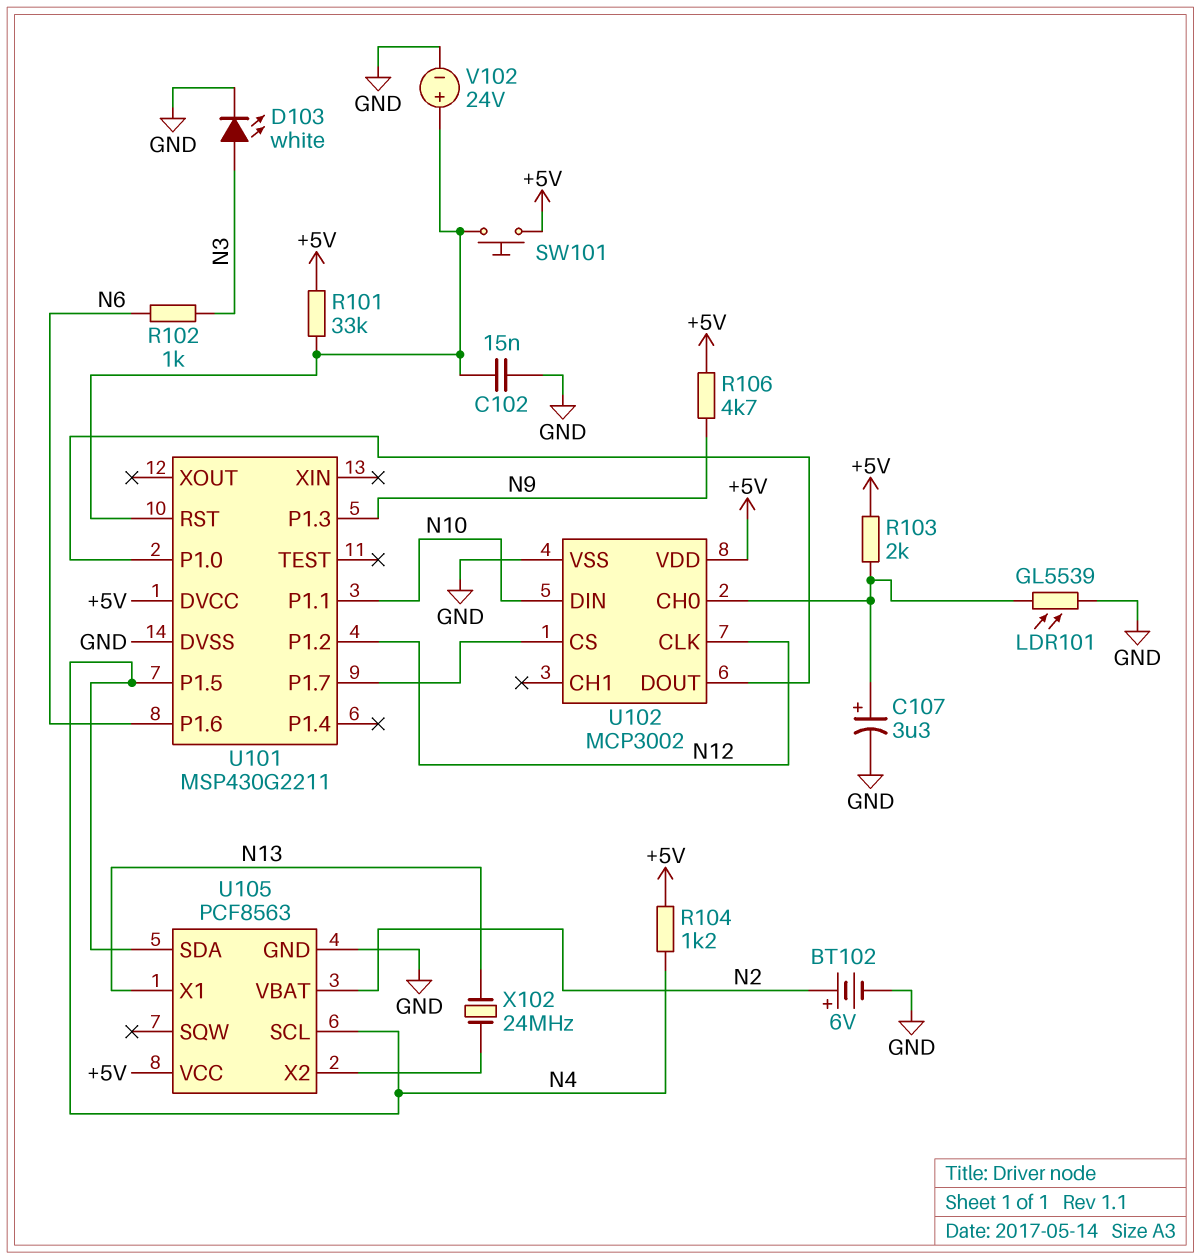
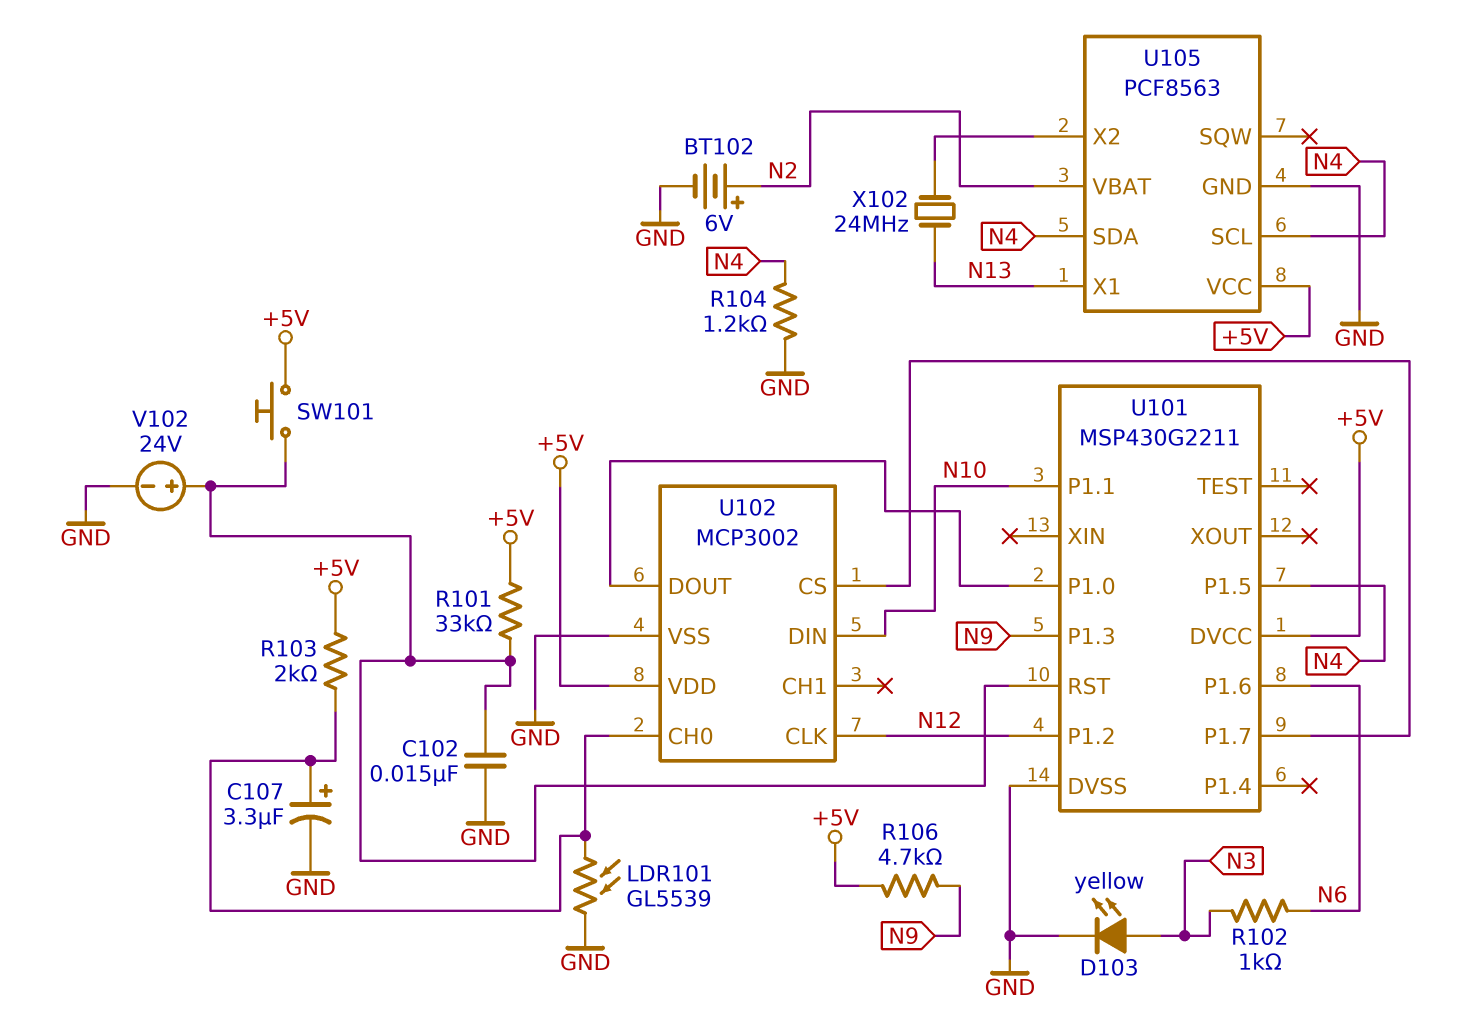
D103: LED white (A N3, K GND) -> LED yellow (A N3, K GND)
R104: 1.2k (+5V, N4) -> 1.2k (GND, N4)

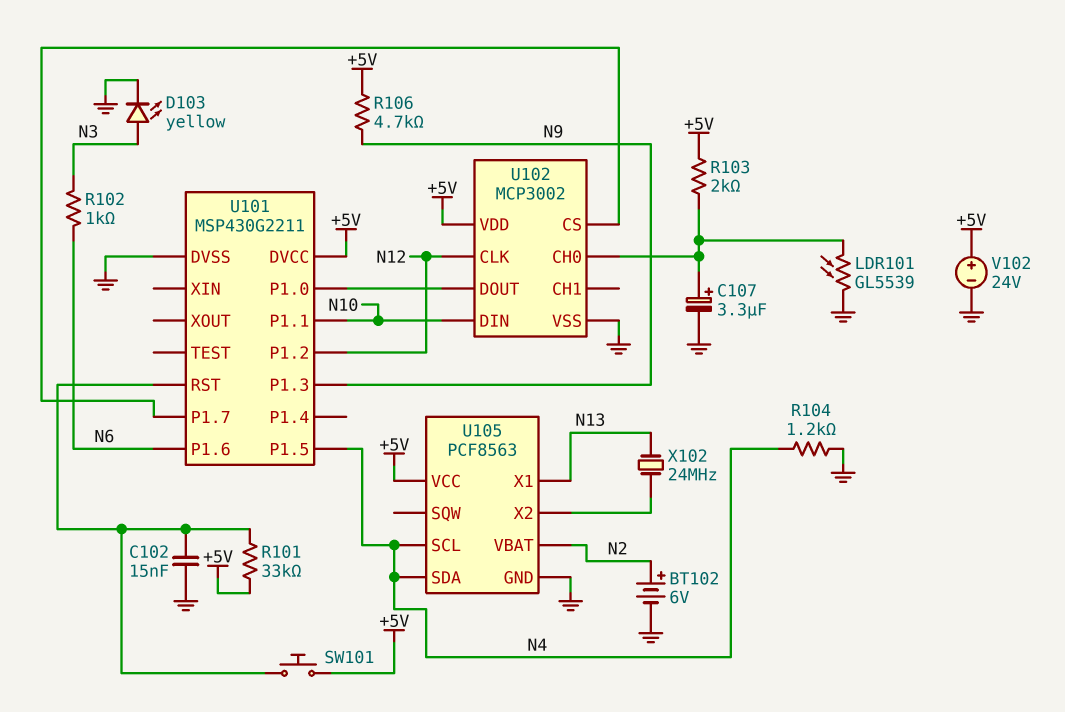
V102: 24V (plus U101/RST, minus GND) -> 24V (plus +5V, minus GND)

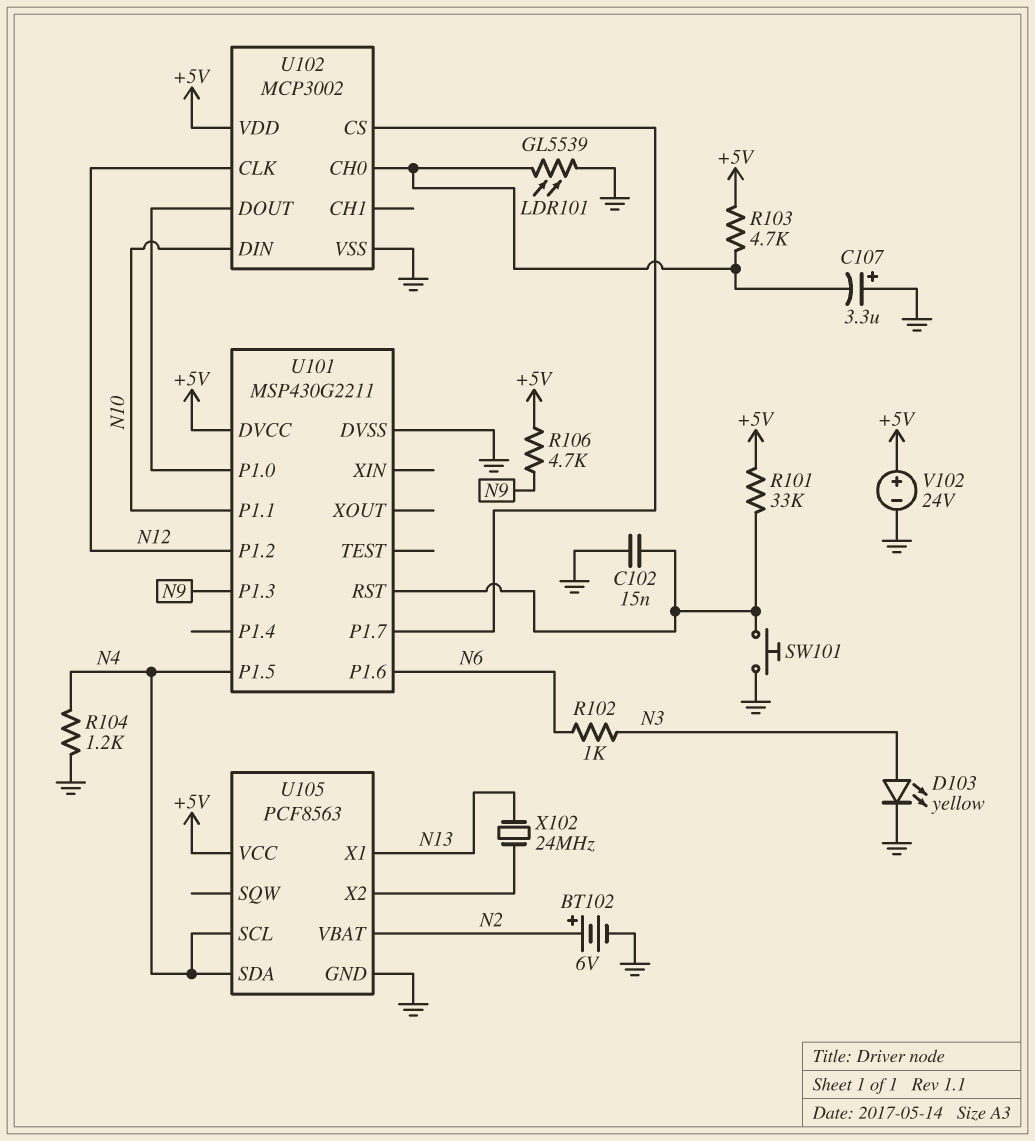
C107: 3.3uF (plus U102/CH0, minus GND) -> 3.3uF (plus GND, minus U102/CH0)
R103: 2k (+5V, U102/CH0) -> 4.7k (+5V, U102/CH0)
SW101: button (+5V, U101/RST) -> button (GND, U101/RST)

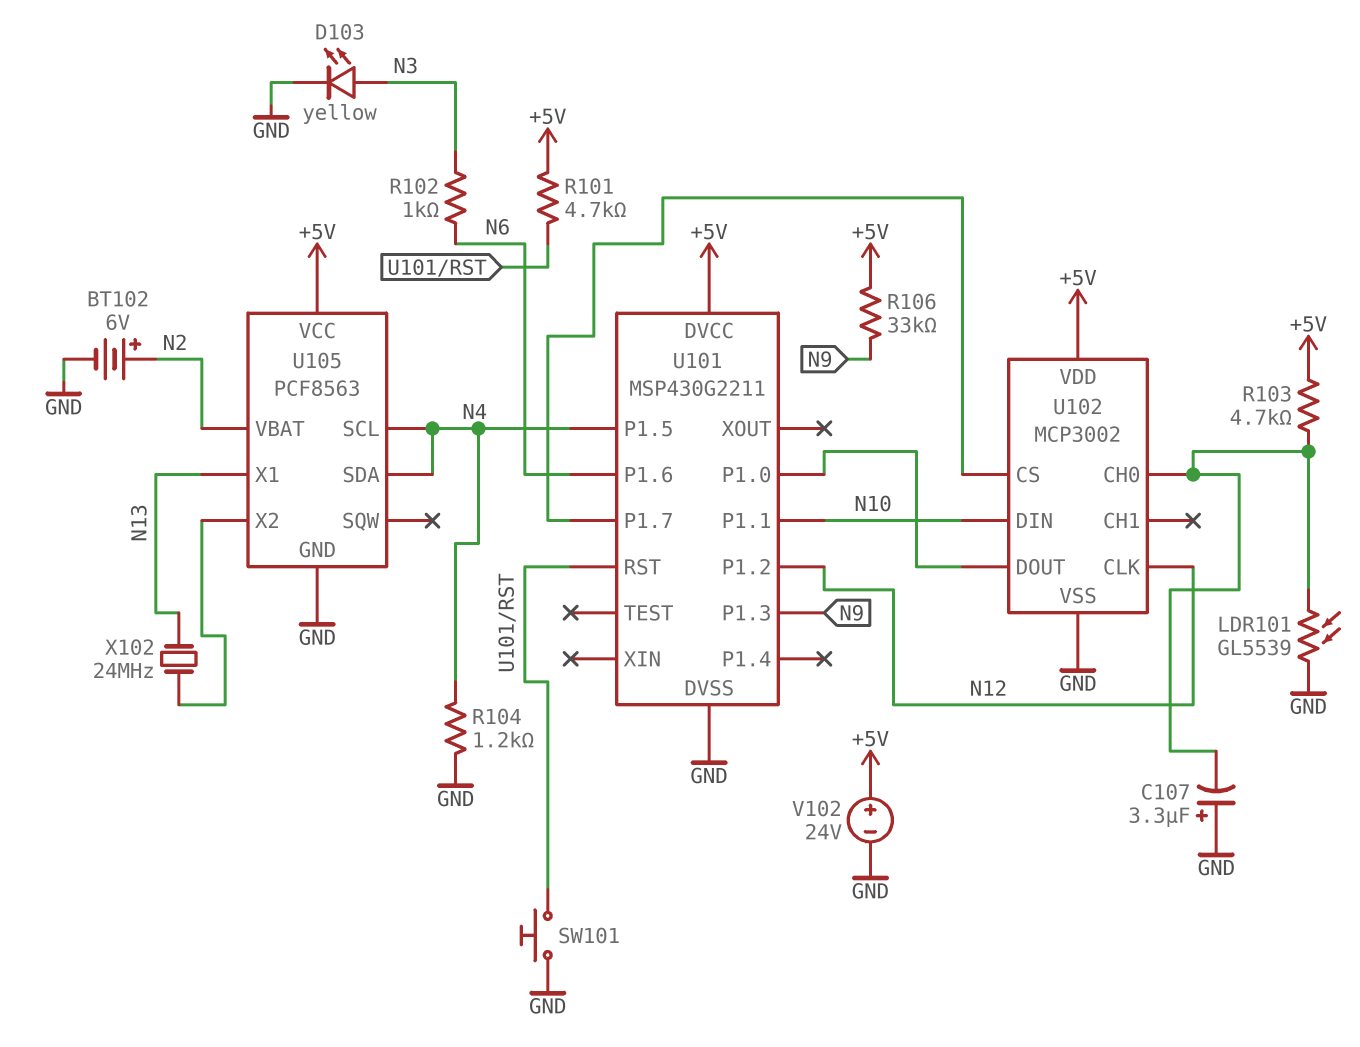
C102: 15nF (GND, U101/RST) -> none
R101: 33k (+5V, U101/RST) -> 4.7k (+5V, U101/RST)
R106: 4.7k (+5V, N9) -> 33k (+5V, N9)

